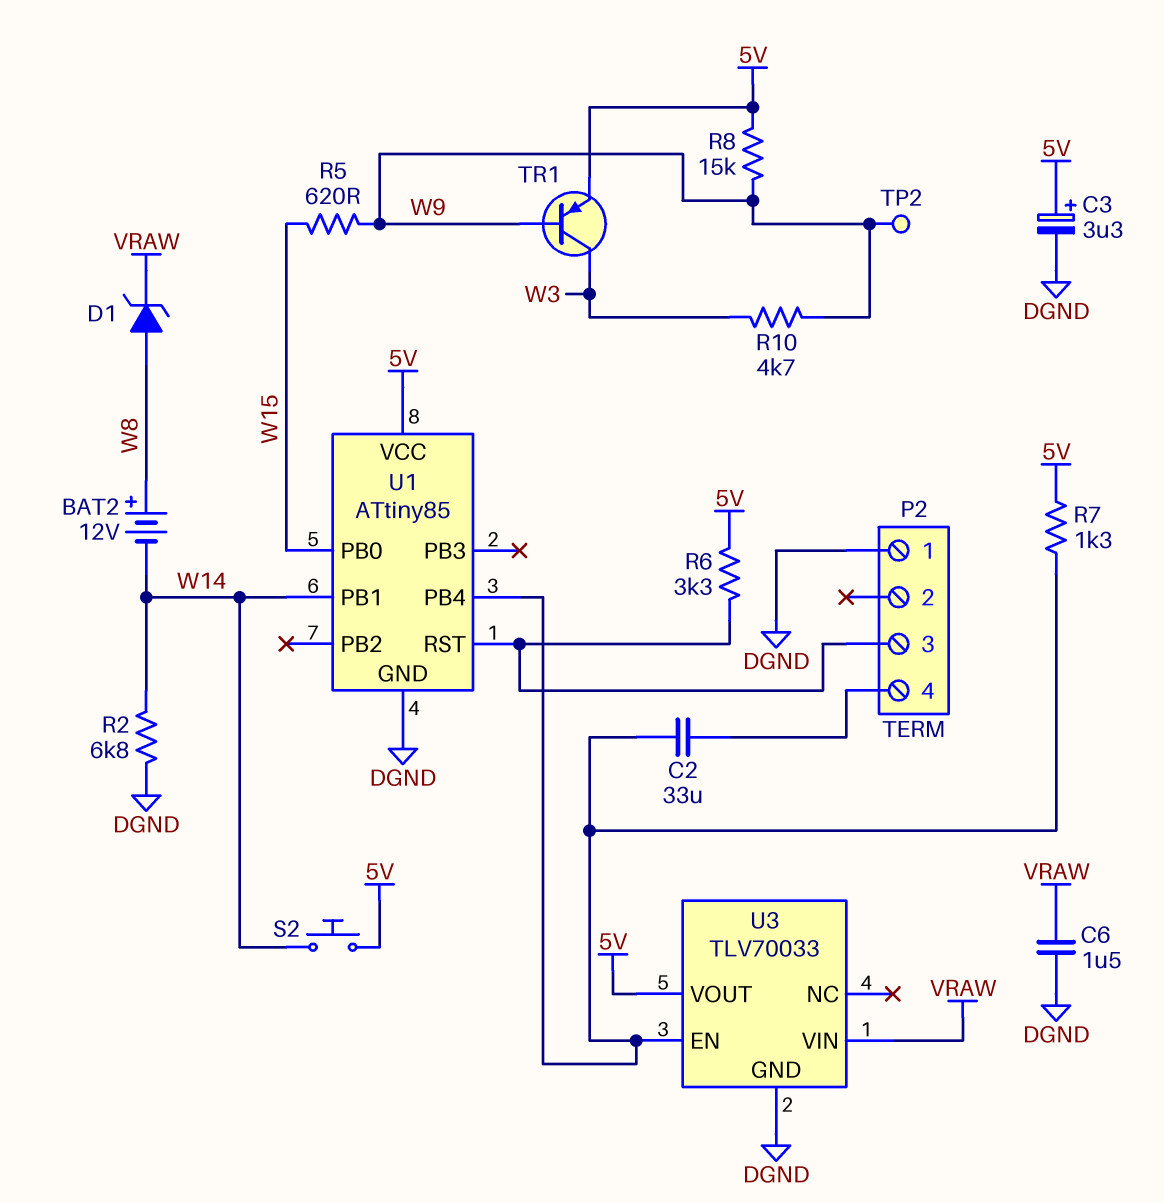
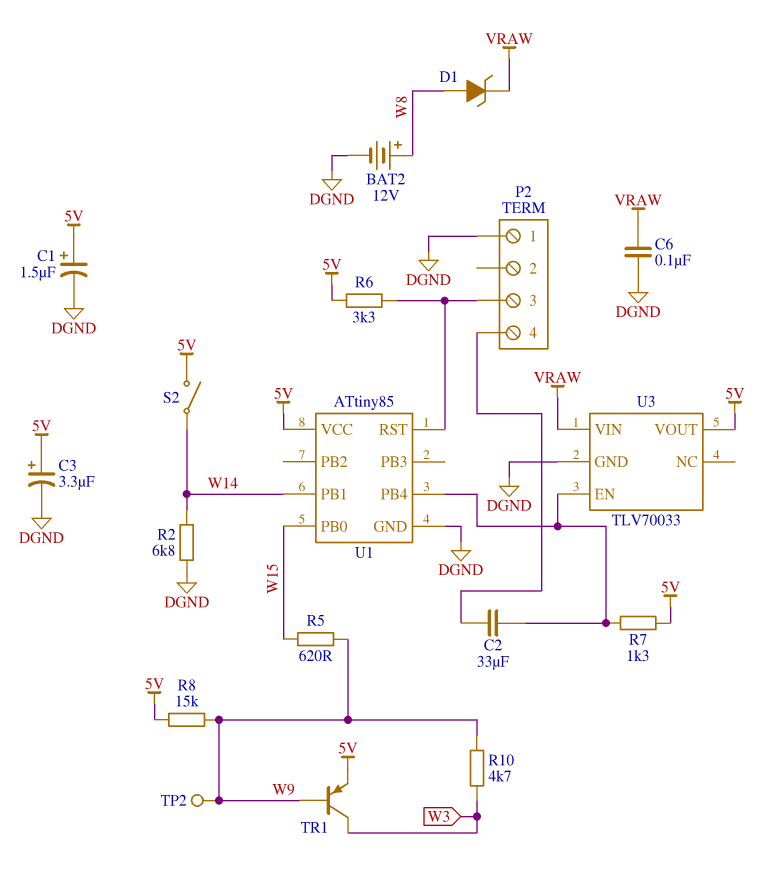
BAT2: 12V (plus W8, minus W14) -> 12V (plus W8, minus DGND)
C1: none -> 1.5uF (plus 5V, minus DGND)
C6: 1.5uF (DGND, VRAW) -> 100nF (DGND, VRAW)
S2: button (5V, W14) -> switch (5V, W14)

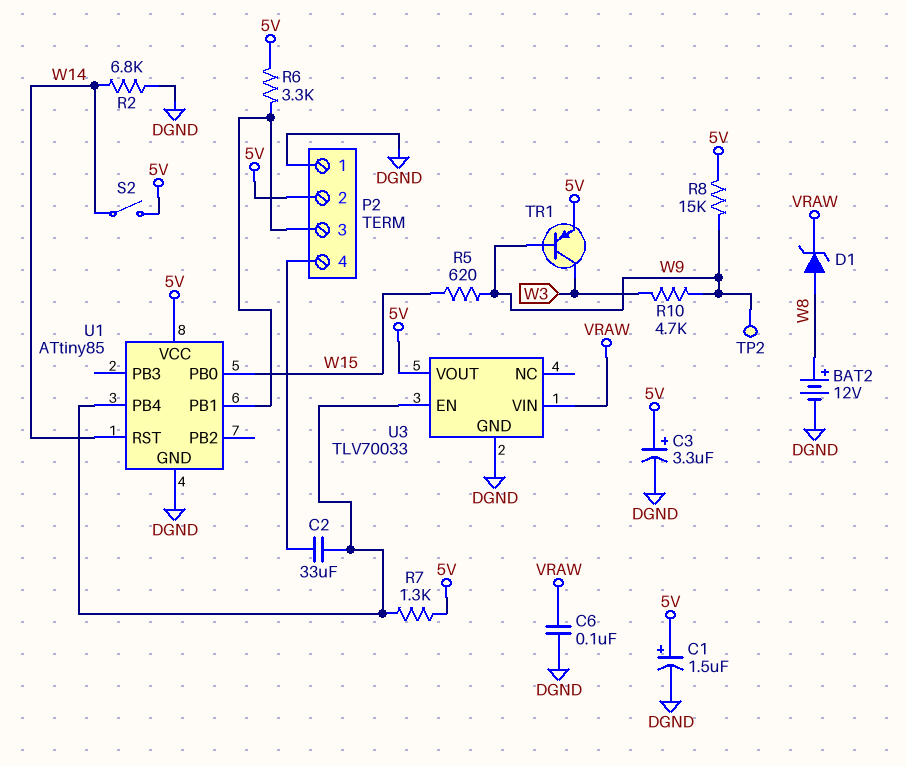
P2 pin 2: none -> 5V
U1 pin PB1: W14 -> P2/3
U1 pin RST: P2/3 -> W14

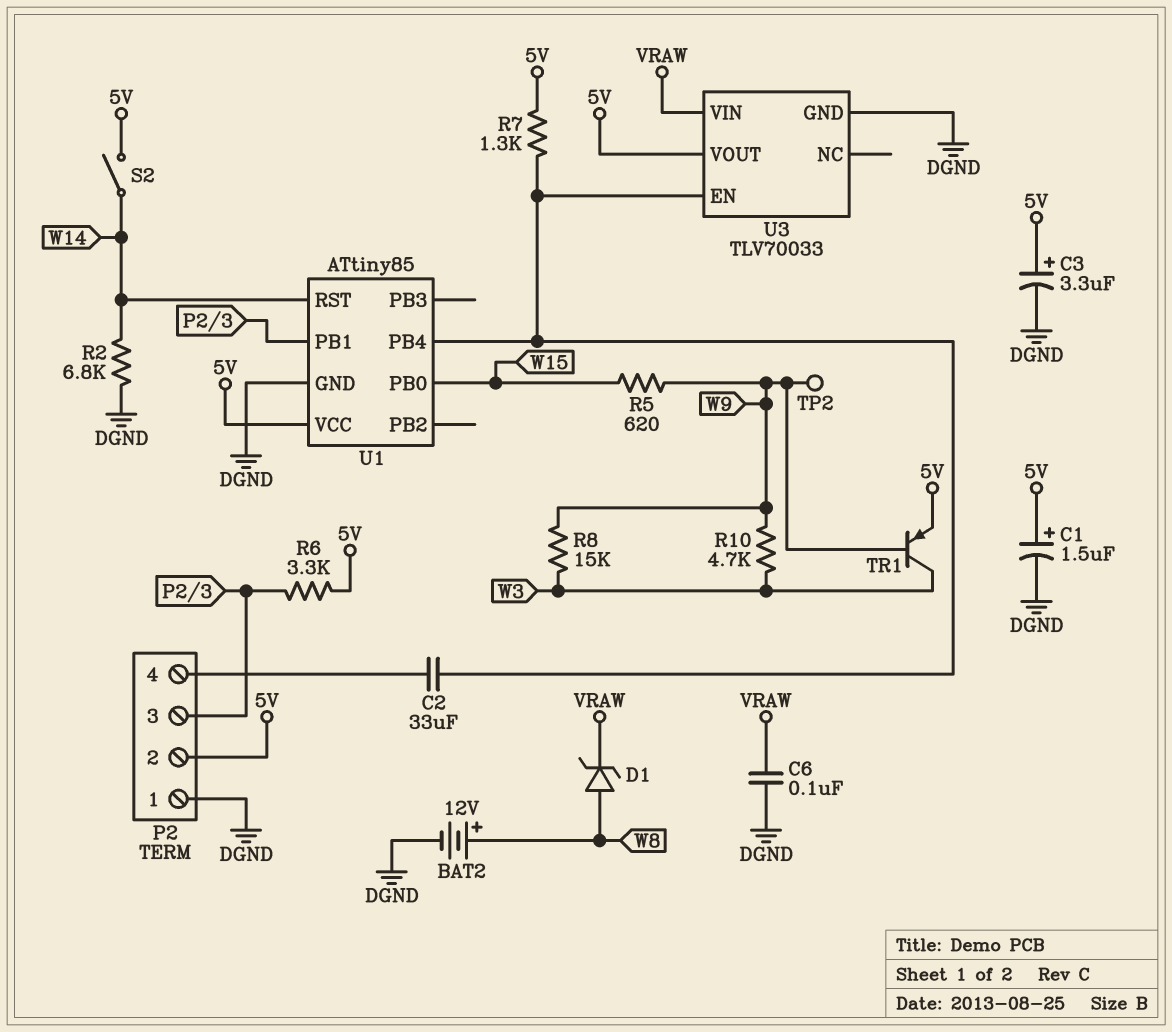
R8: 15k (5V, W9) -> 15k (W3, W9)

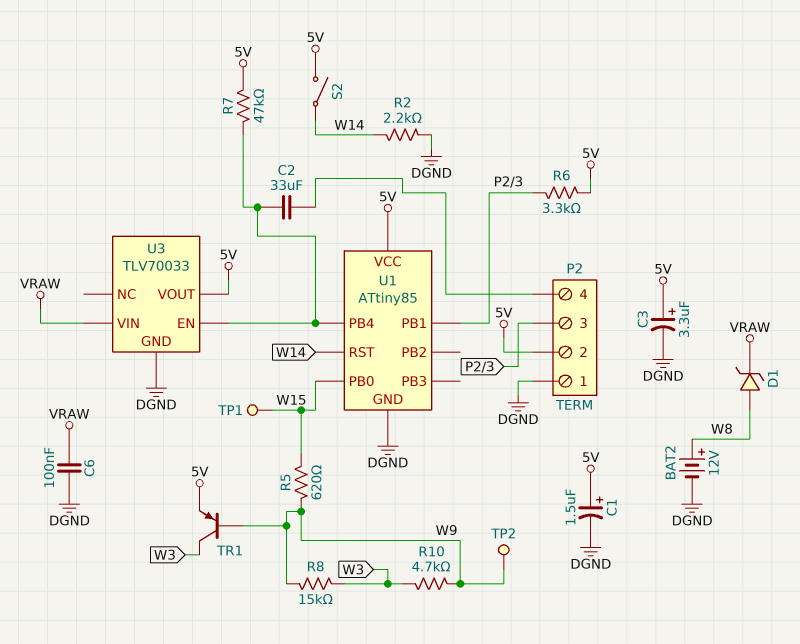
R2: 6.8k (DGND, W14) -> 2.2k (DGND, W14)
R7: 1.3k (5V, U1/PB4) -> 47k (5V, U1/PB4)
TP1: none -> test point (W15)

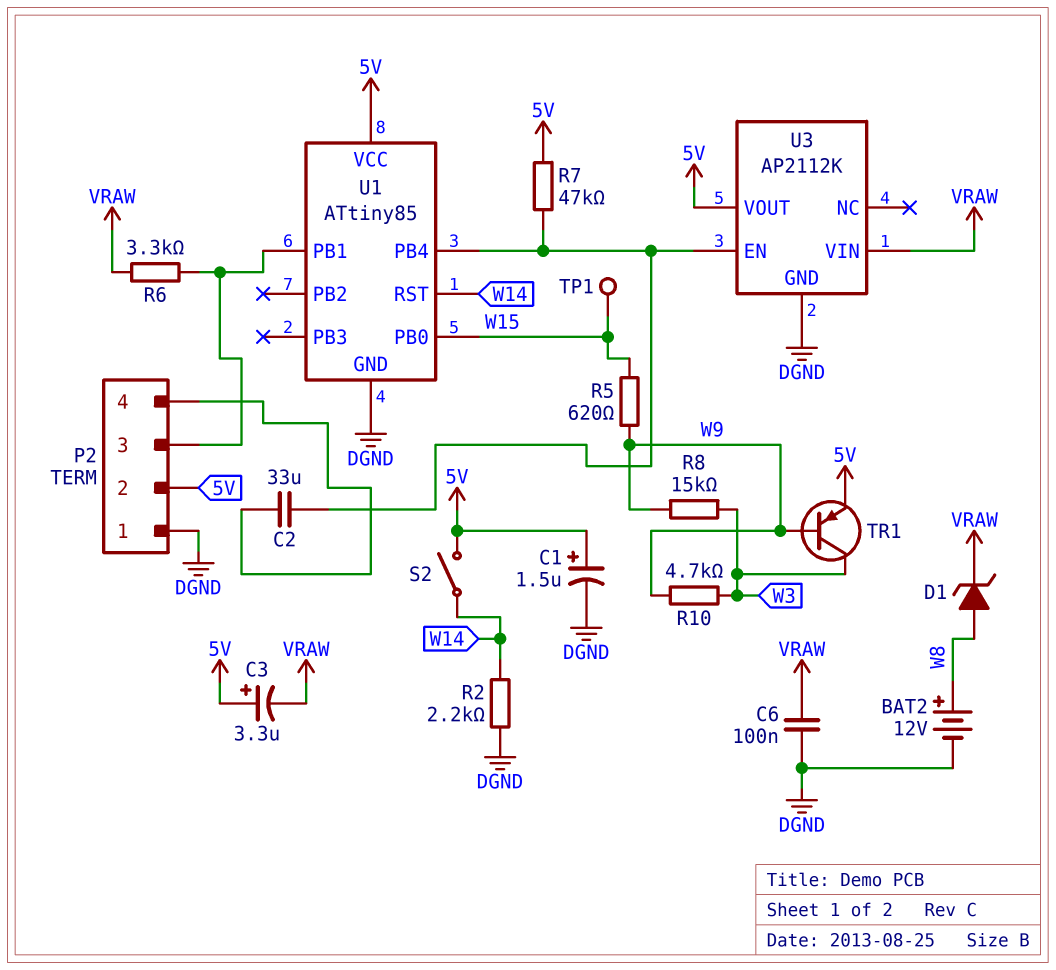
C3: 3.3uF (plus 5V, minus DGND) -> 3.3uF (plus 5V, minus VRAW)
R6: 3.3k (5V, P2/3) -> 3.3k (P2/3, VRAW)
TP2: test point (W9) -> none
U3: TLV70033 -> AP2112K

